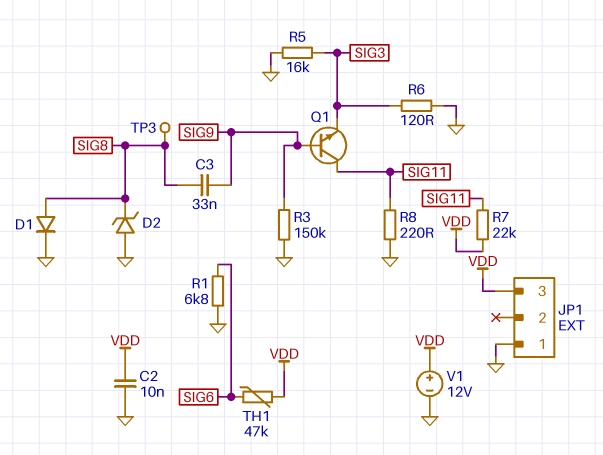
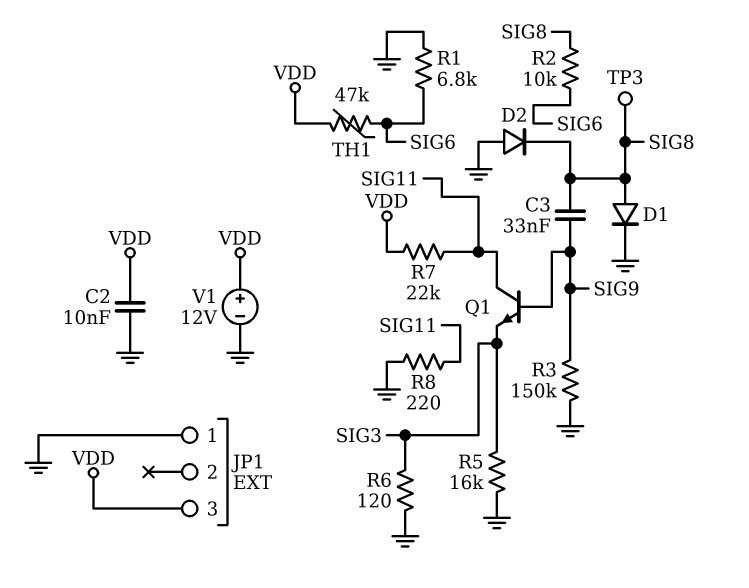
D2: zener (A GND, K SIG8) -> diode (A GND, K SIG8)
R2: none -> 10k (SIG6, SIG8)

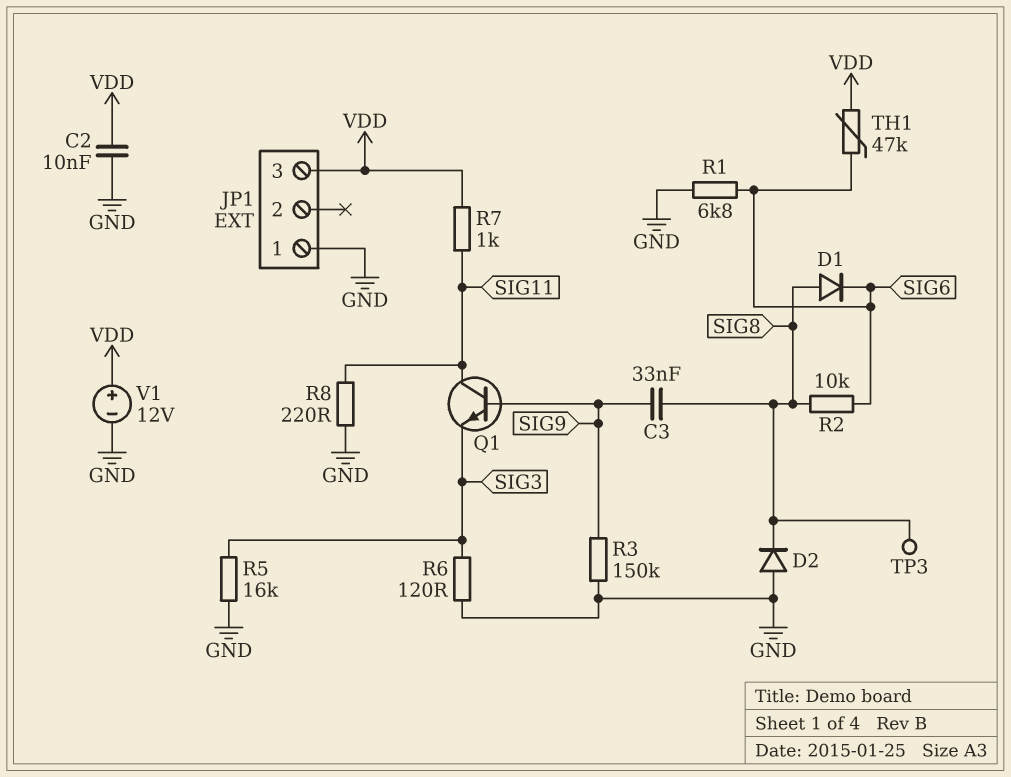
D1: diode (A SIG8, K GND) -> diode (A SIG8, K SIG6)
R7: 22k (SIG11, VDD) -> 1k (SIG11, VDD)

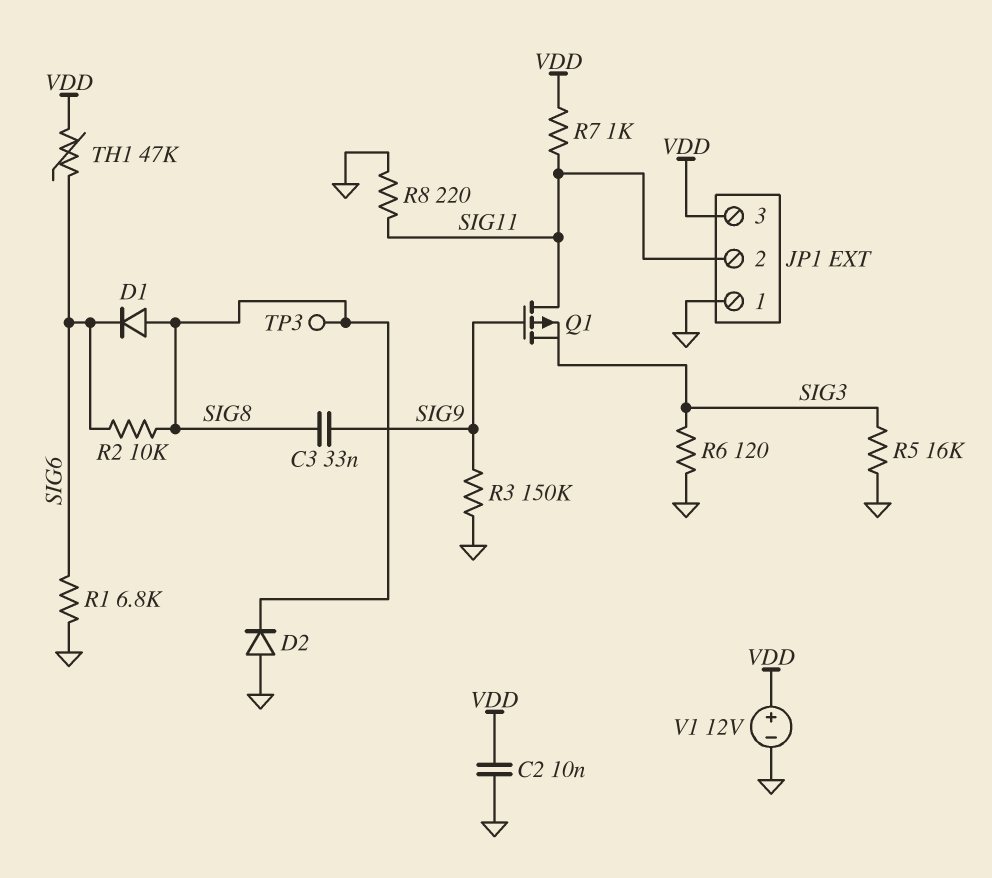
JP1 pin 2: none -> SIG11
Q1: NPN (B SIG9, C SIG11, E SIG3) -> PMOS (G SIG9, D SIG11, S SIG3)

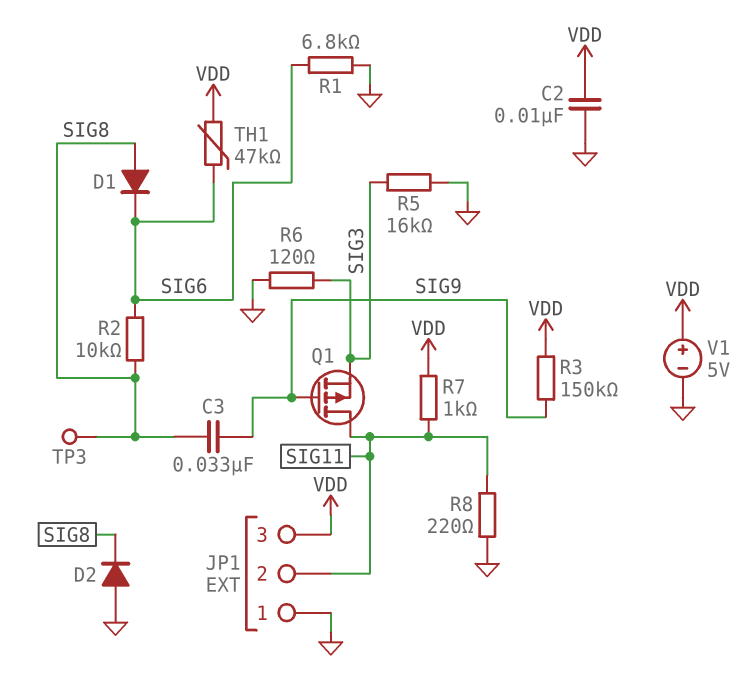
R3: 150k (GND, SIG9) -> 150k (SIG9, VDD)
V1: 12V (plus VDD, minus GND) -> 5V (plus VDD, minus GND)

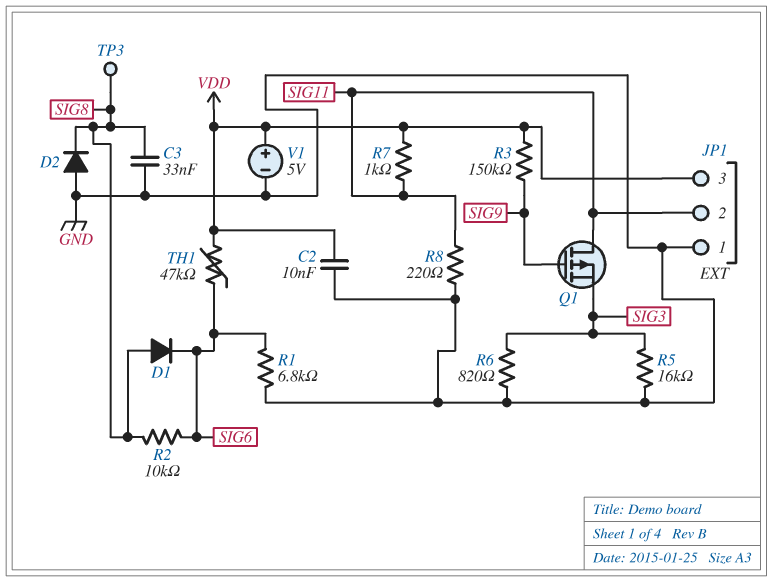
C3: 33nF (SIG8, SIG9) -> 33nF (GND, SIG8)
R6: 120 (GND, SIG3) -> 820 (GND, SIG3)

